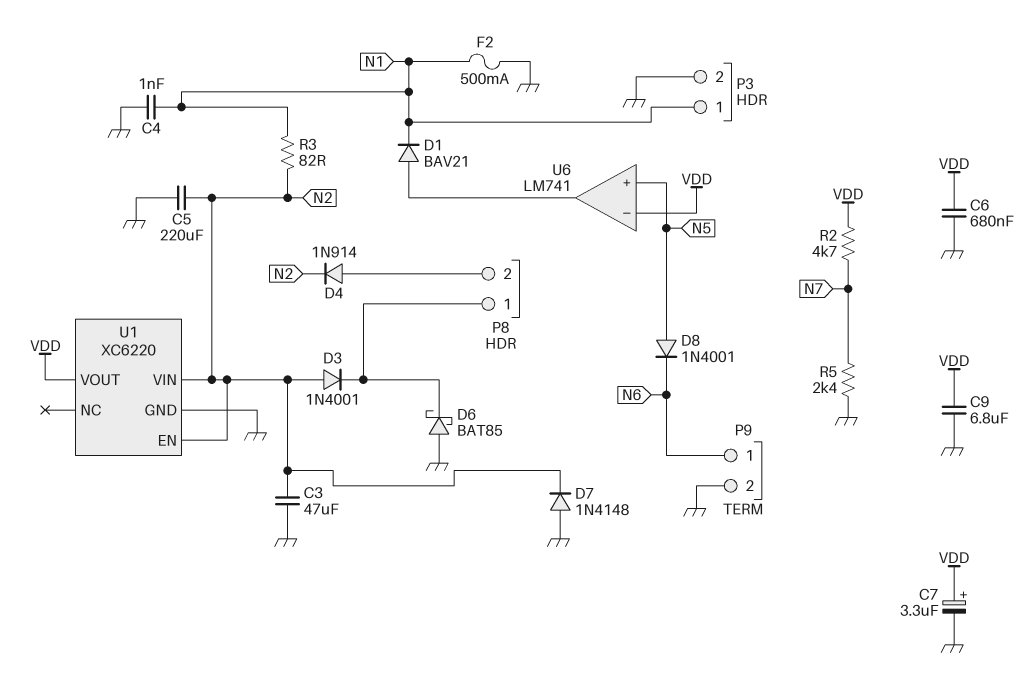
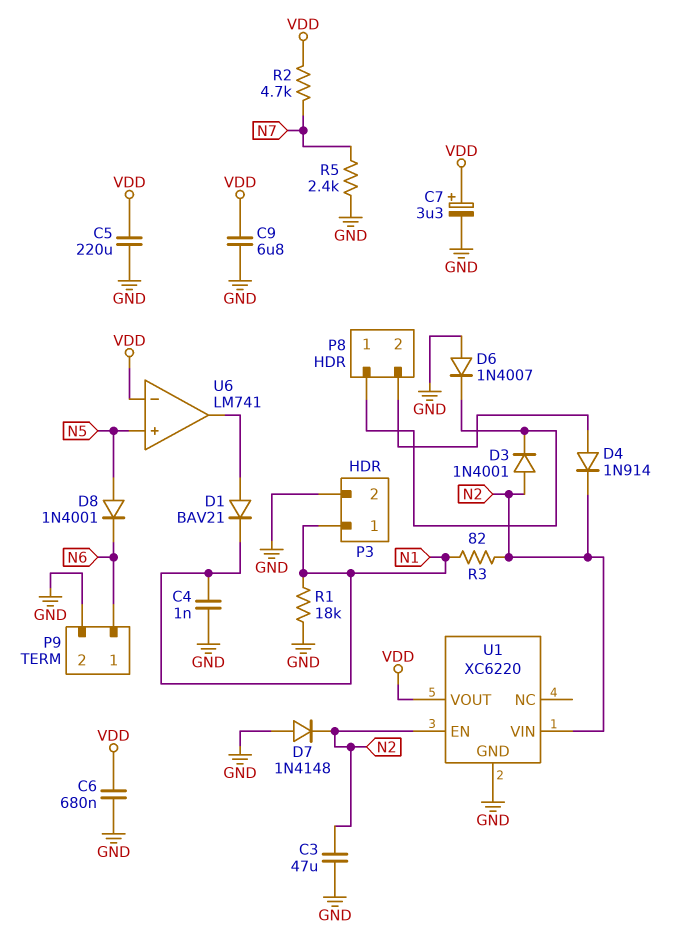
C5: 220uF (GND, N2) -> 220uF (GND, VDD)
D6: schottky BAT85 (A GND, K P8/1) -> diode 1N4007 (A GND, K P8/1)
F2: 500mA (GND, N1) -> none
R1: none -> 18k (GND, N1)

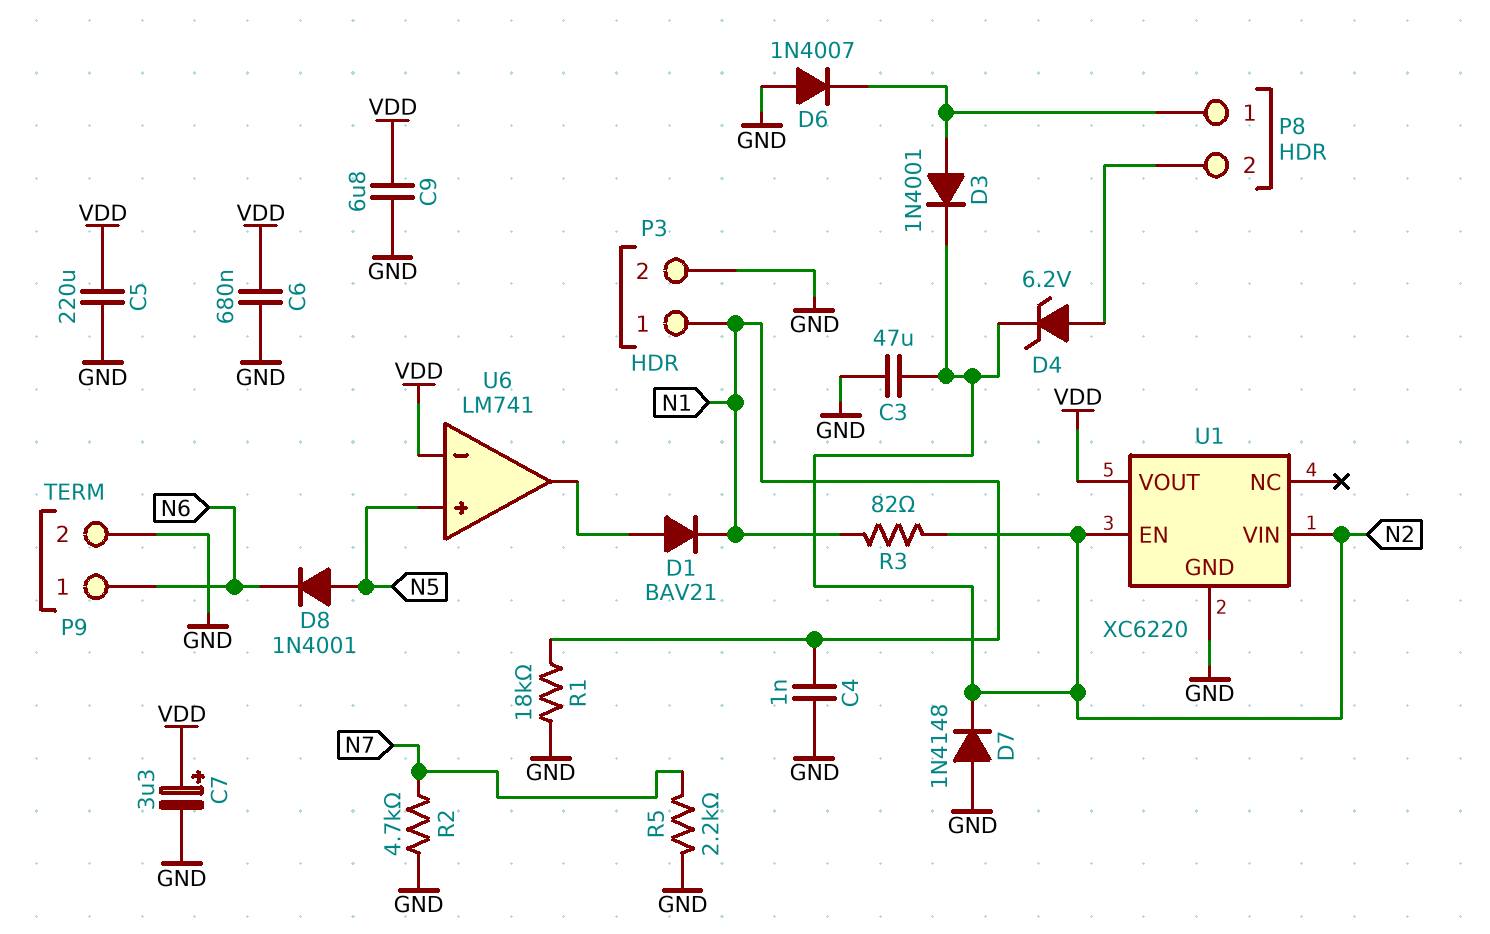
D3: diode 1N4001 (A N2, K P8/1) -> diode 1N4001 (A P8/1, K N2)
D4: diode 1N914 (A P8/2, K N2) -> zener 6.2V (A P8/2, K N2)
R2: 4.7k (N7, VDD) -> 4.7k (GND, N7)
R5: 2.4k (GND, N7) -> 2.2k (GND, N7)

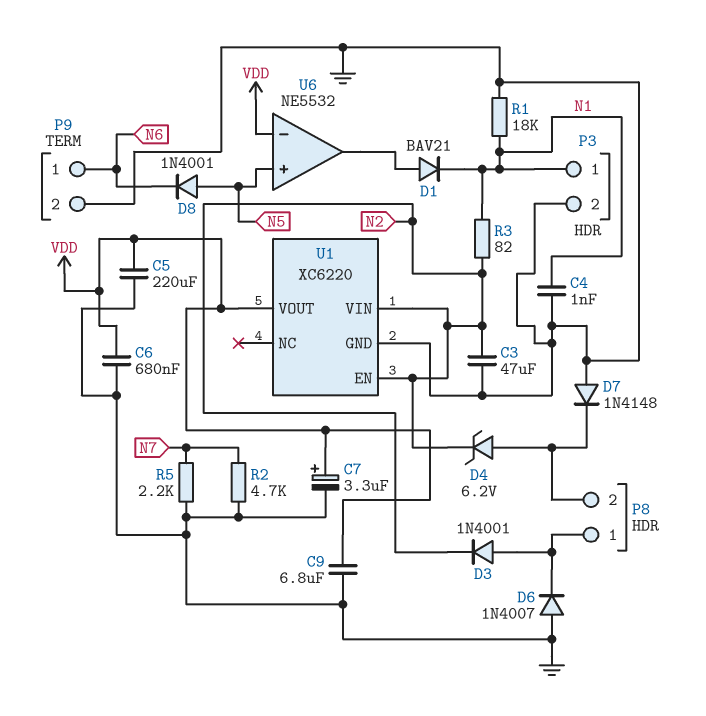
D7: diode 1N4148 (A GND, K N2) -> diode 1N4148 (A GND, K P8/2)
U6: LM741 -> NE5532

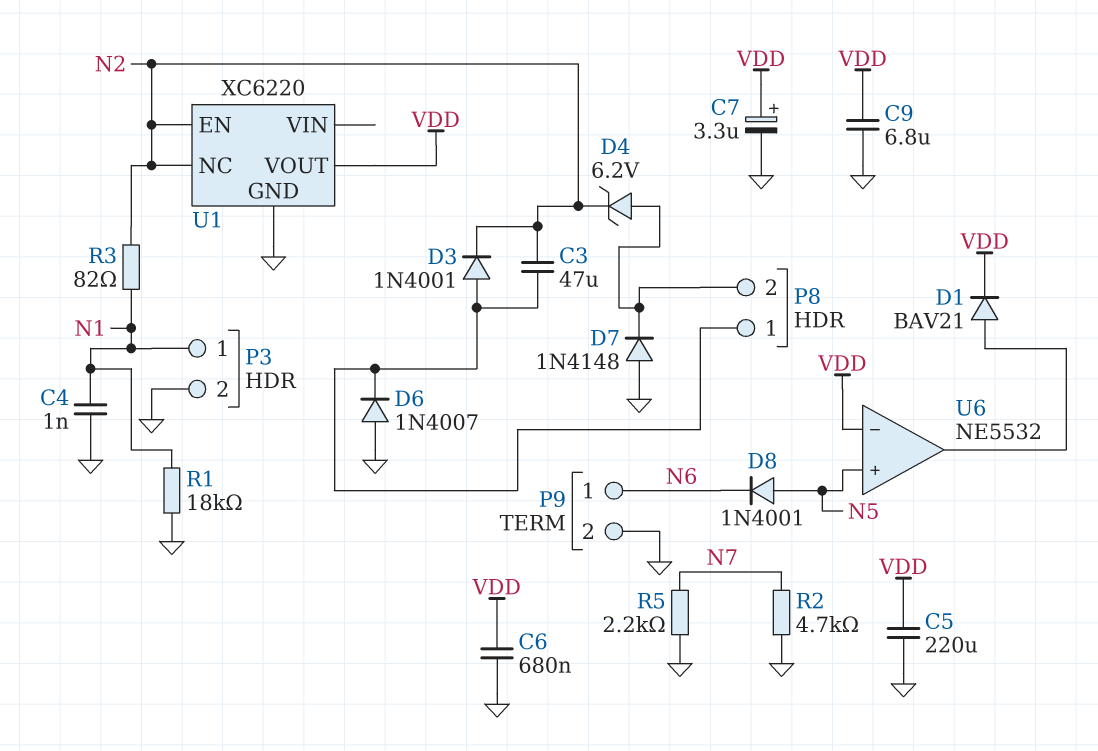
C3: 47uF (GND, N2) -> 47uF (N2, P8/1)
D1: diode BAV21 (A U6/out, K N1) -> diode BAV21 (A U6/out, K VDD)
U1 pin NC: none -> N2
U1 pin VIN: N2 -> none

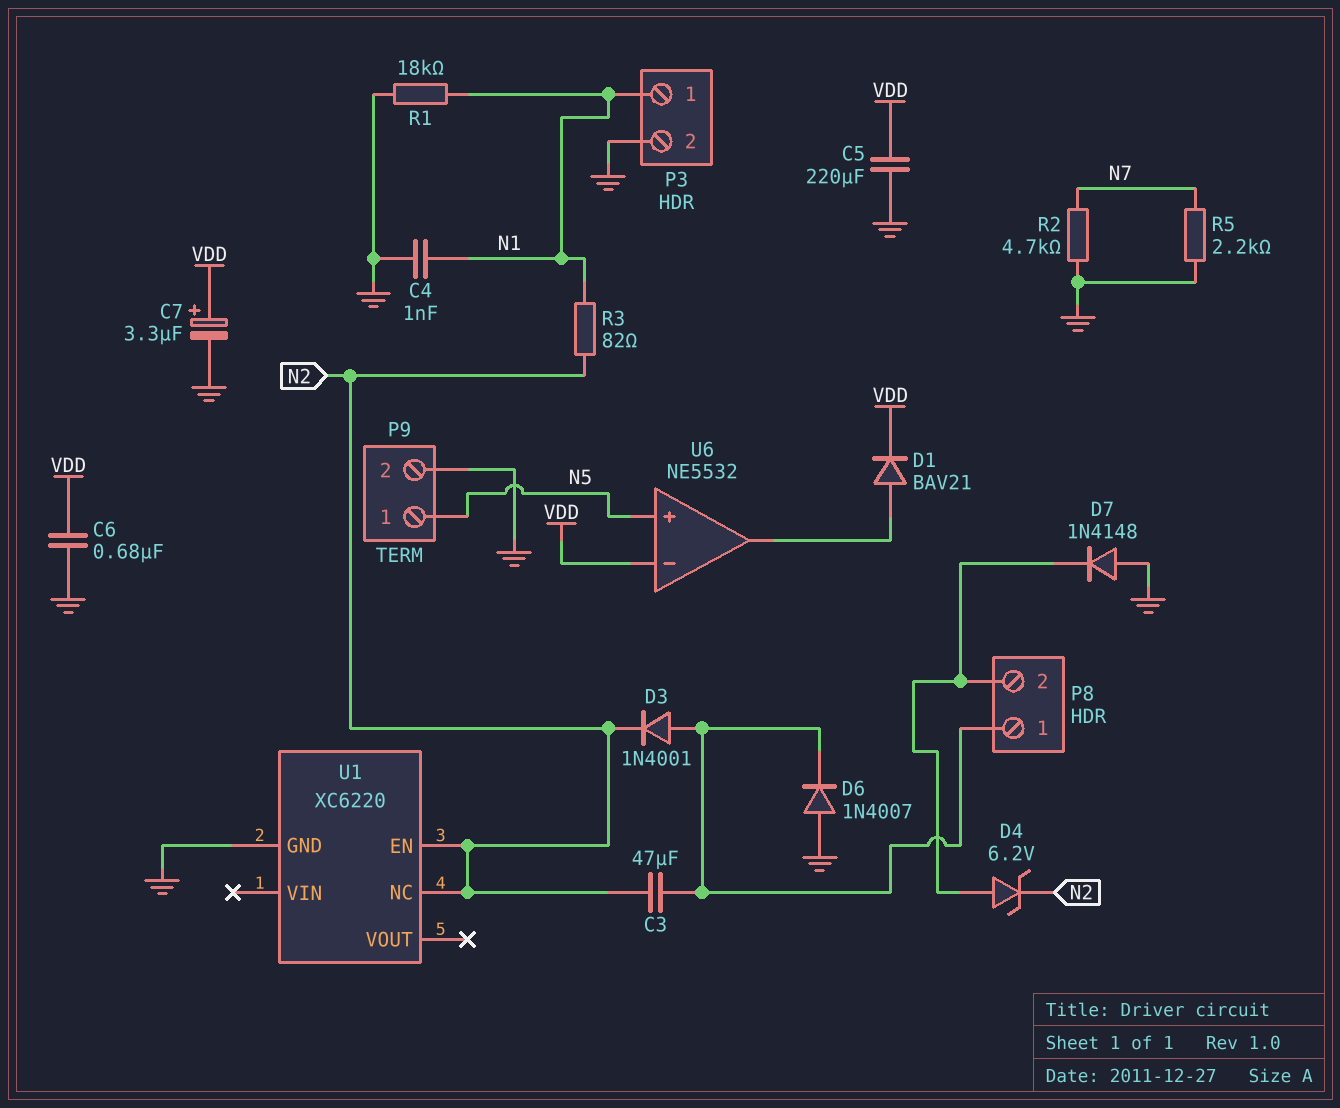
C9: 6.8uF (GND, VDD) -> none
D8: diode 1N4001 (A N5, K N6) -> none
P9 pin 1: N6 -> N5
U1 pin VOUT: VDD -> none

